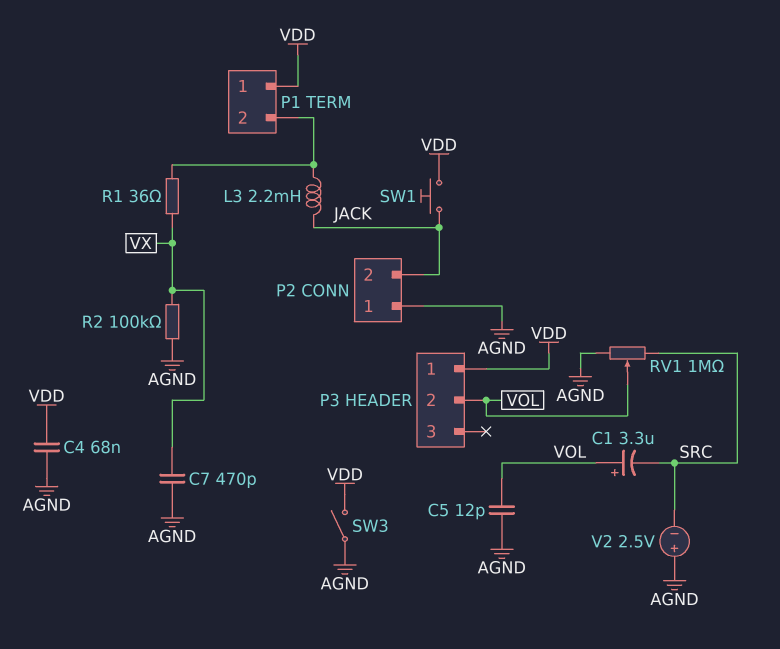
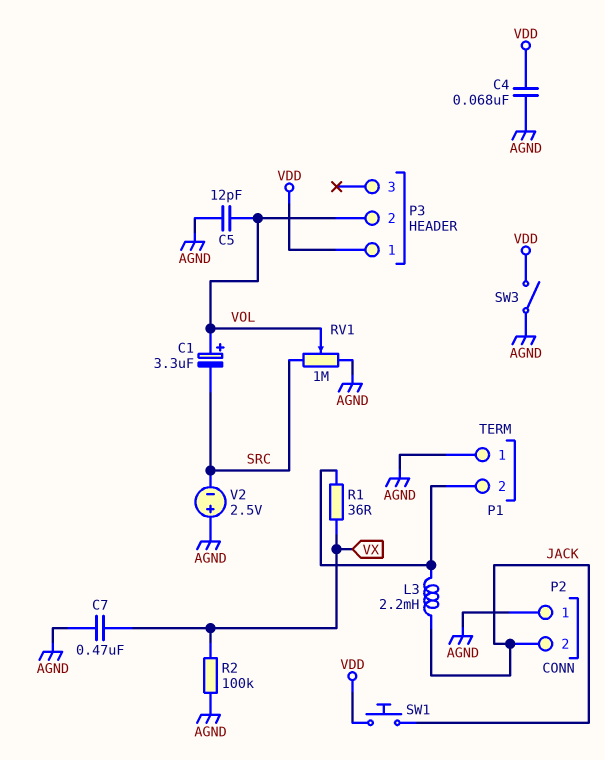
C7: 470pF (AGND, VX) -> 470nF (AGND, VX)
P1 pin 1: VDD -> AGND

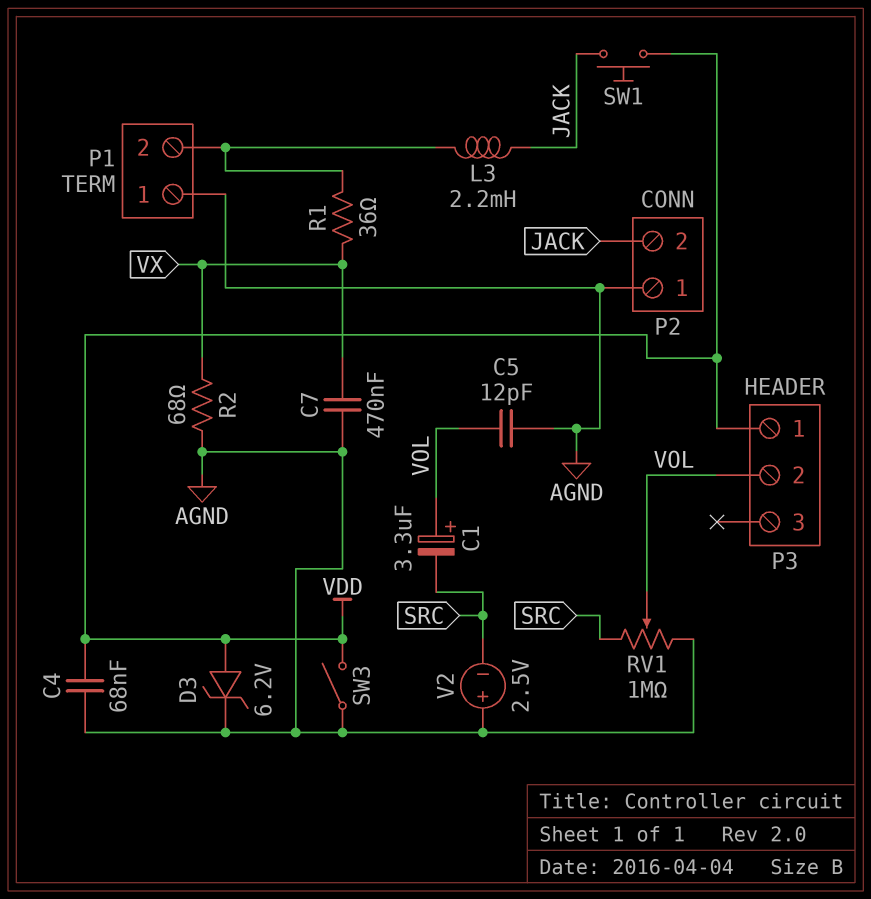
D3: none -> zener 6.2V (A VDD, K AGND)
R2: 100k (AGND, VX) -> 68 (AGND, VX)

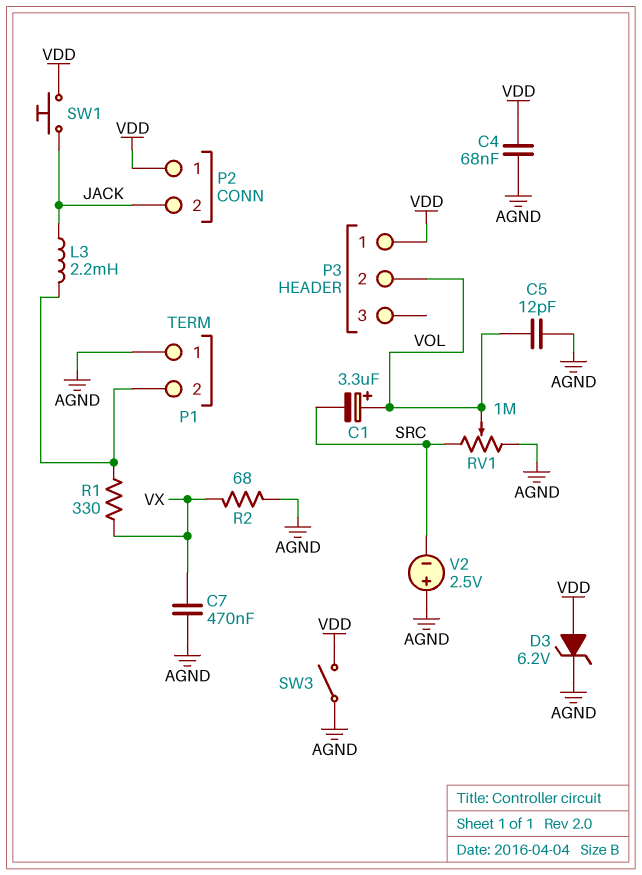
P2 pin 1: AGND -> VDD
R1: 36 (P1/2, VX) -> 330 (P1/2, VX)

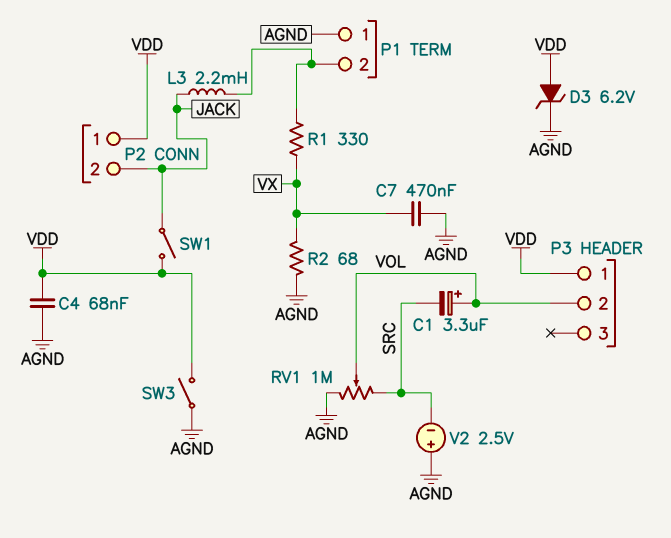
C5: 12pF (AGND, VOL) -> none
SW1: button (JACK, VDD) -> switch (JACK, VDD)

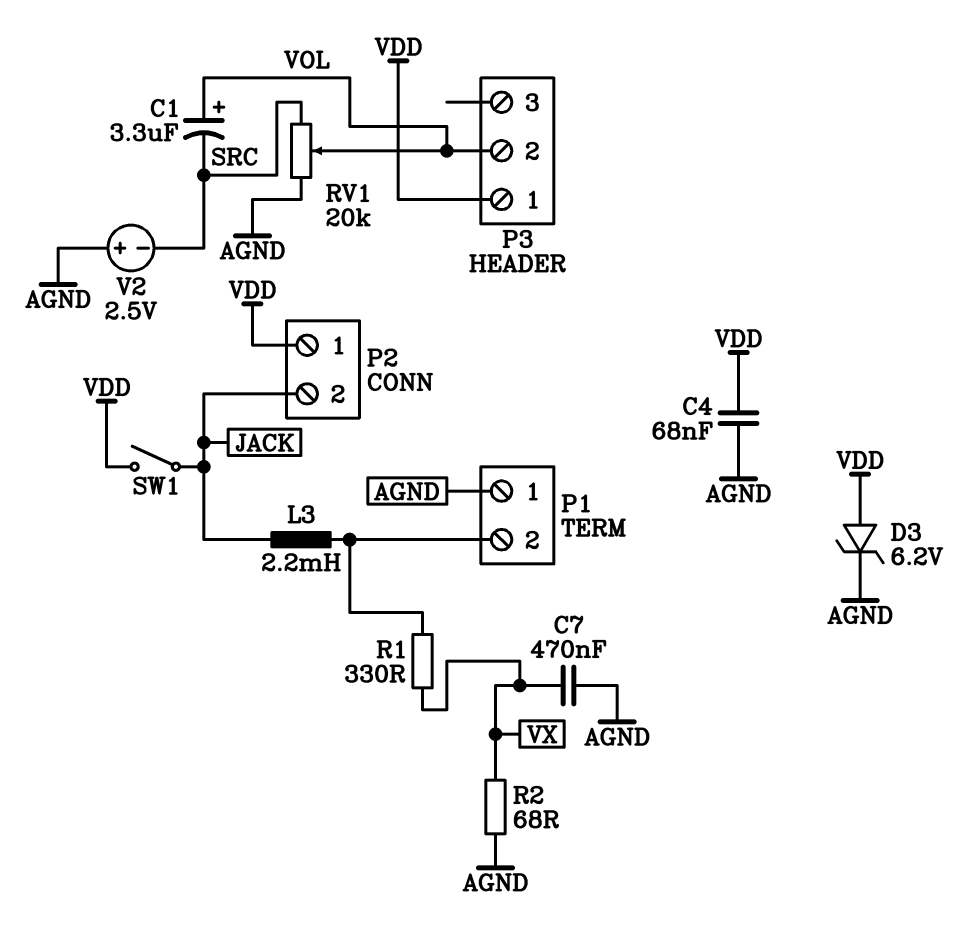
RV1: 1M (AGND, SRC, wiper VOL) -> 20k (AGND, SRC, wiper VOL)
SW3: switch (AGND, VDD) -> none

